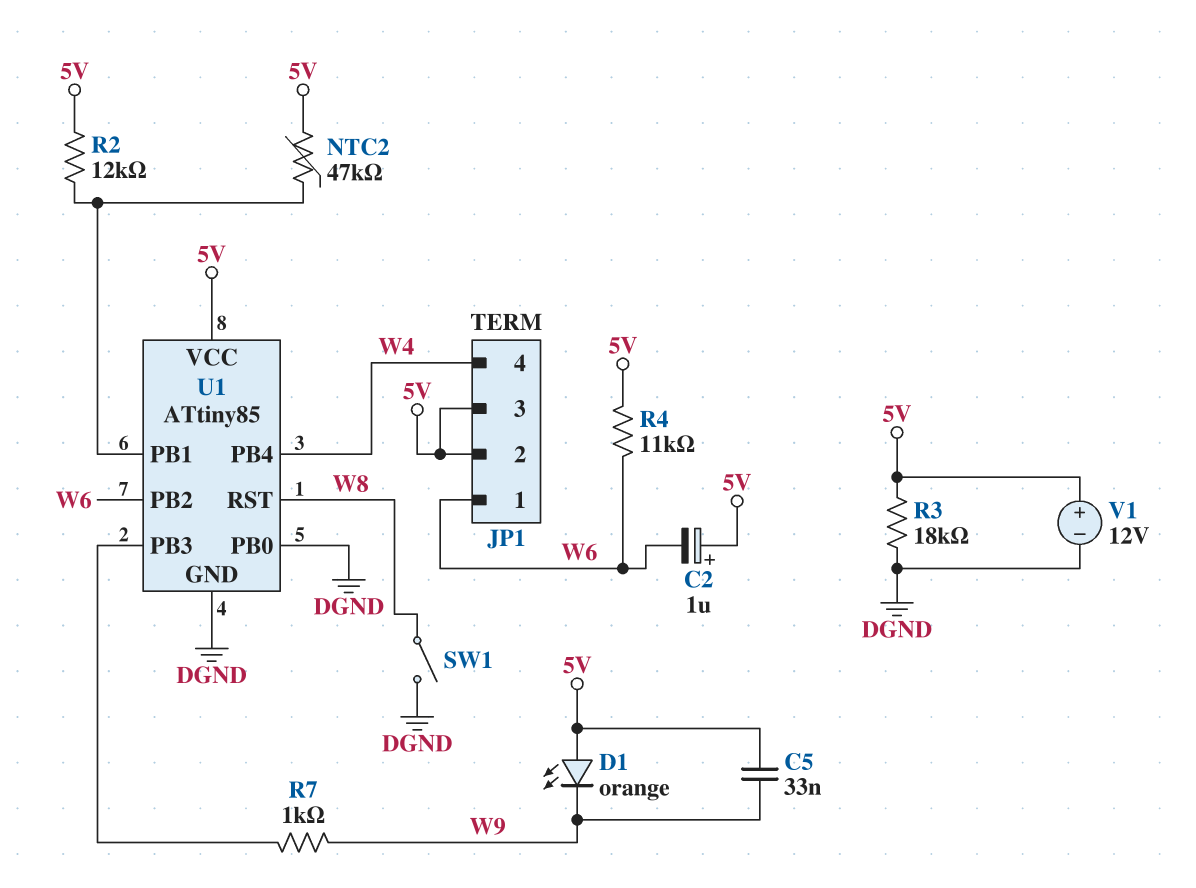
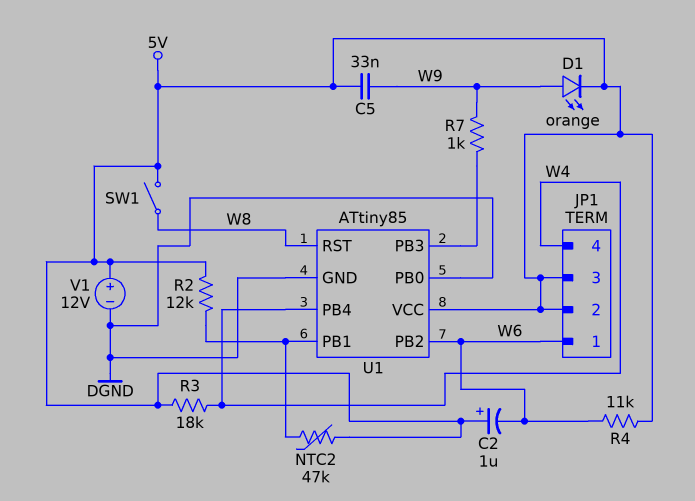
D1: LED orange (A 5V, K W9) -> LED orange (A W9, K 5V)
R3: 18k (5V, DGND) -> 18k (5V, W4)
SW1: switch (DGND, W8) -> switch (5V, W8)

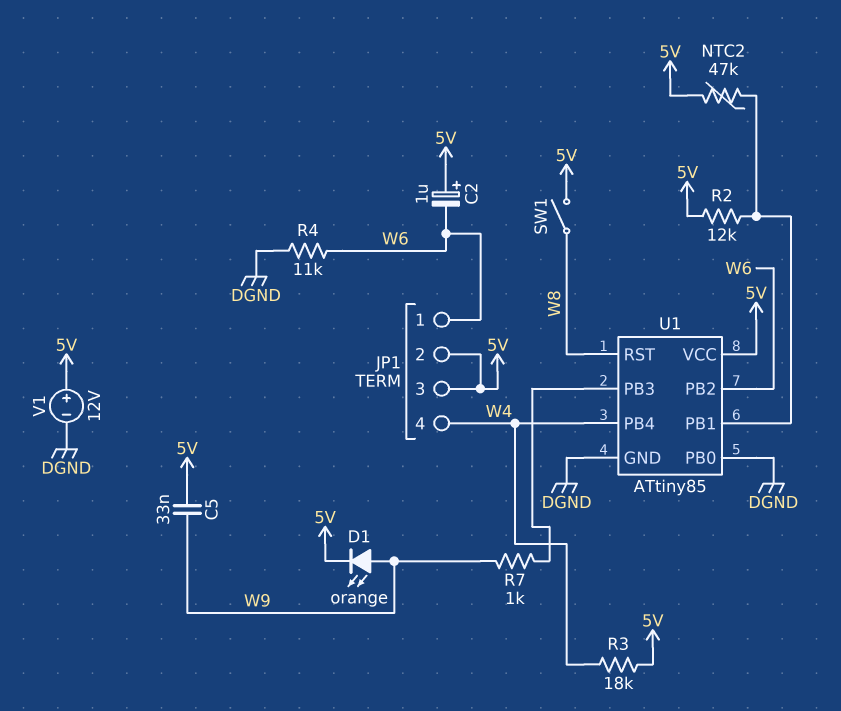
R4: 11k (5V, W6) -> 11k (DGND, W6)

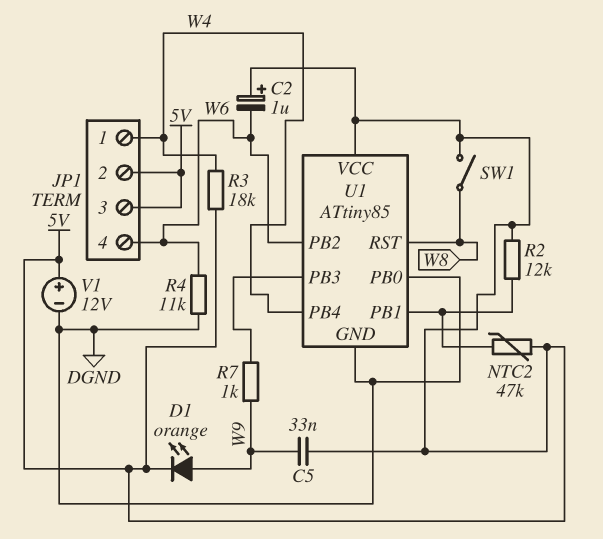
JP1 pin 1: W6 -> W4
JP1 pin 4: W4 -> W6

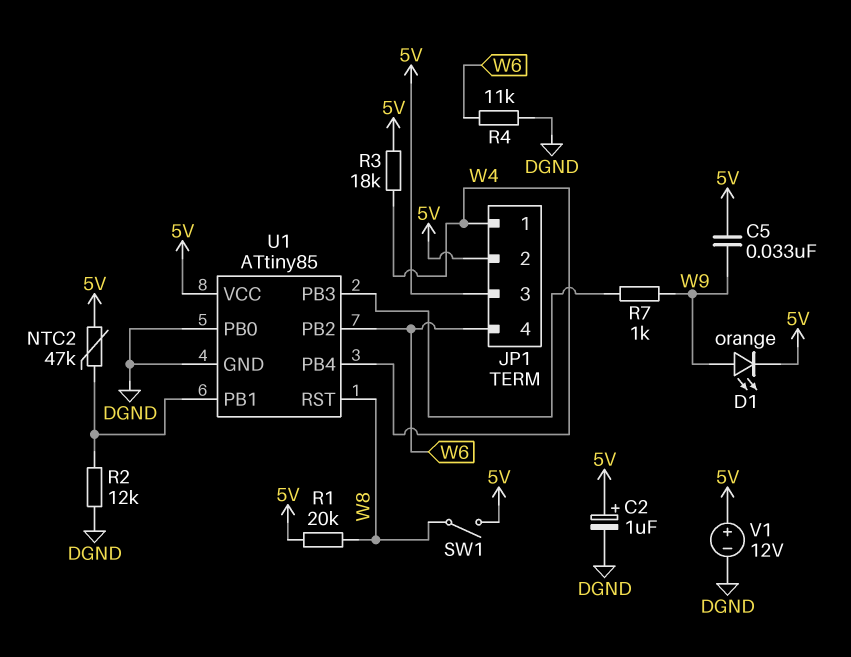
C2: 1uF (plus 5V, minus W6) -> 1uF (plus 5V, minus DGND)
R1: none -> 20k (5V, W8)
R2: 12k (5V, U1/PB1) -> 12k (DGND, U1/PB1)

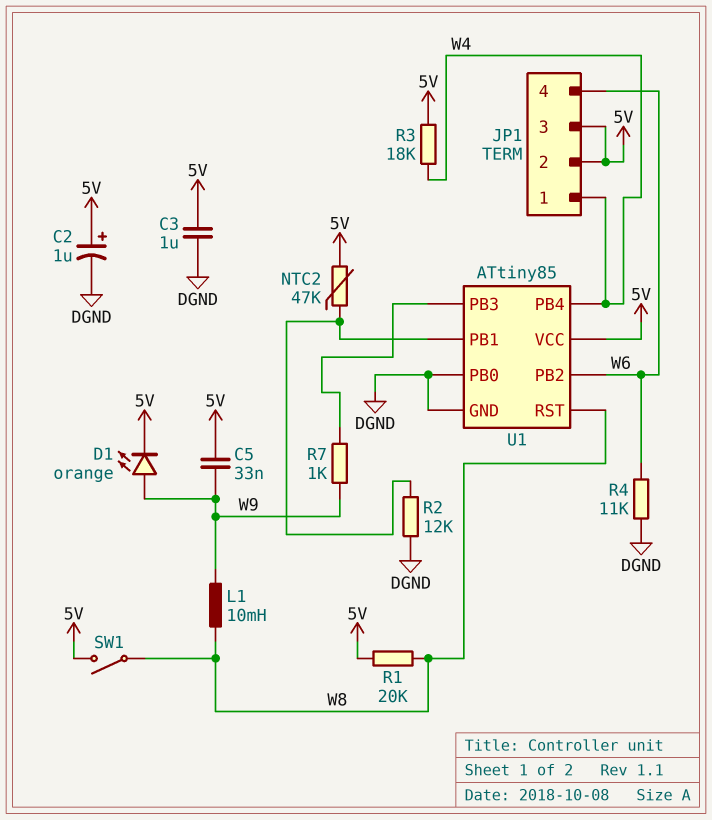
C3: none -> 1uF (5V, DGND)
L1: none -> 10mH (W8, W9)
V1: 12V (plus 5V, minus DGND) -> none

